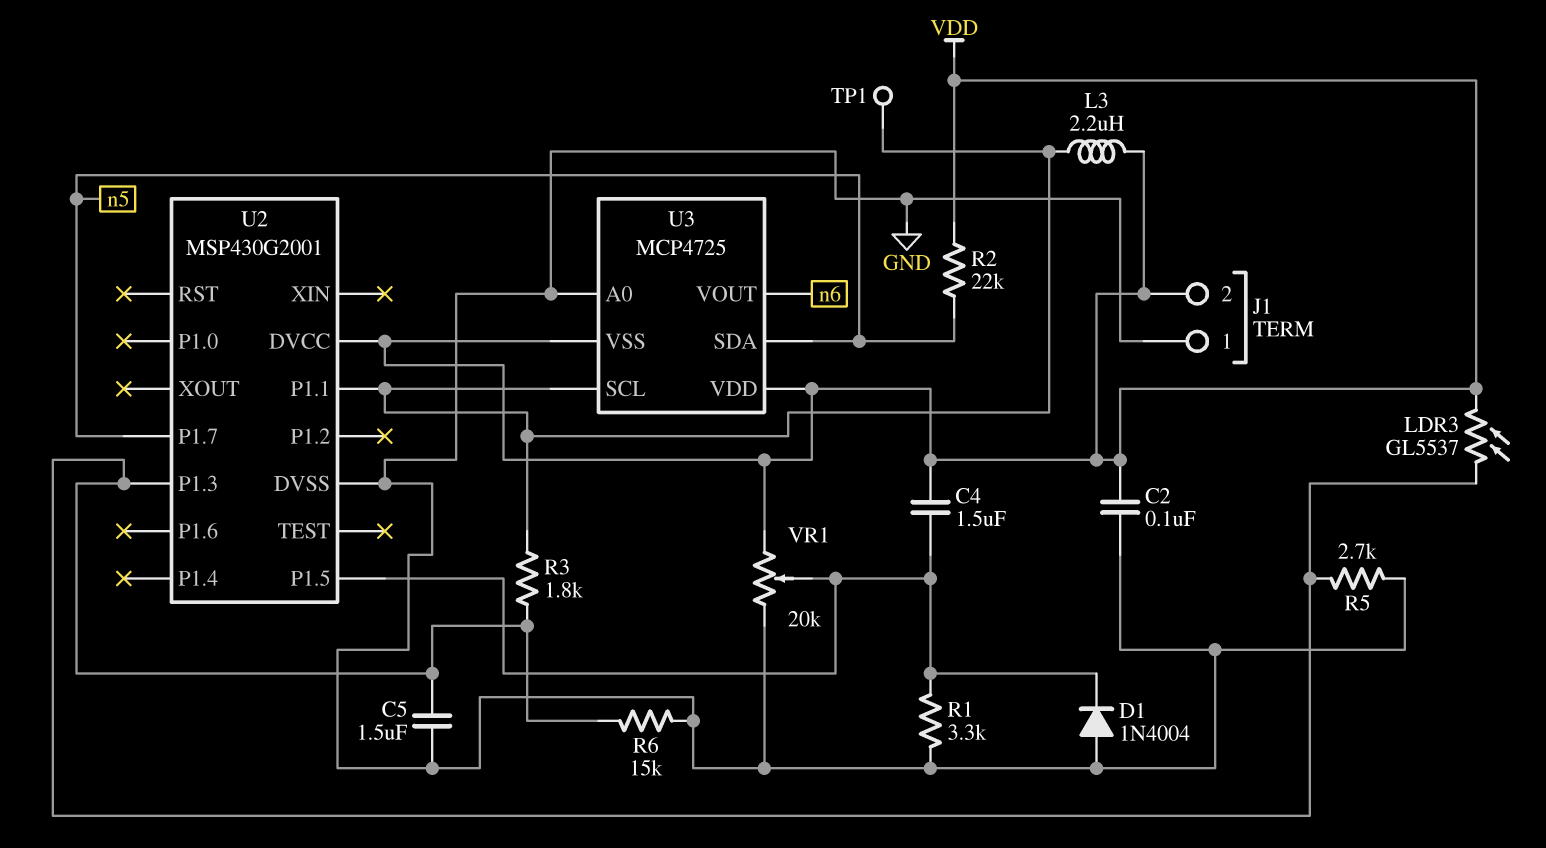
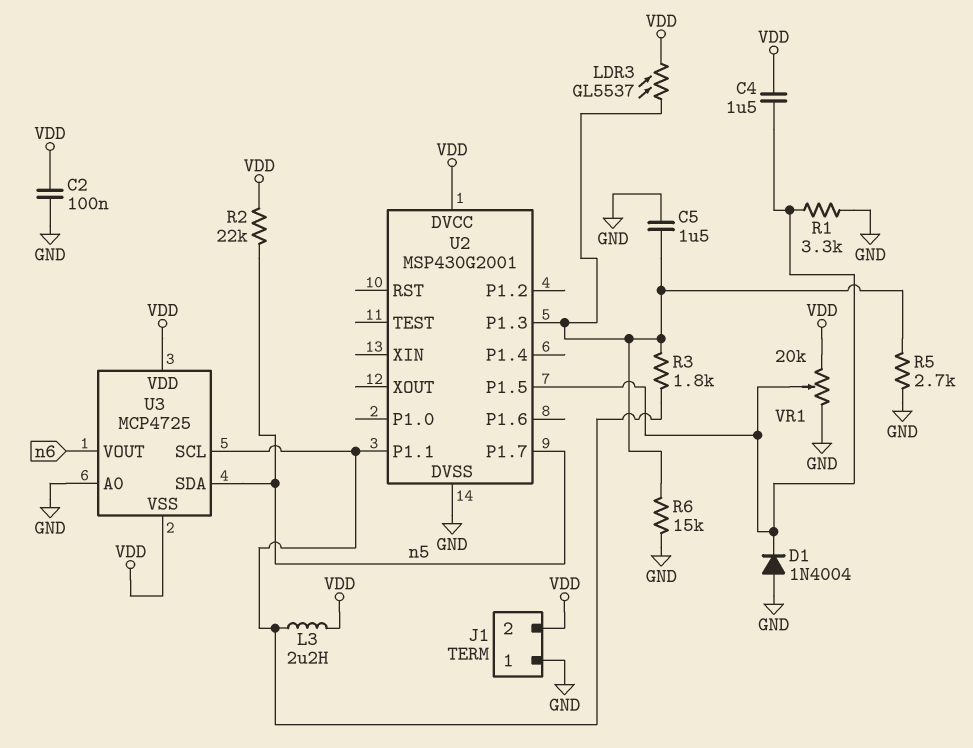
TP1: test point (U2/P1.1) -> none

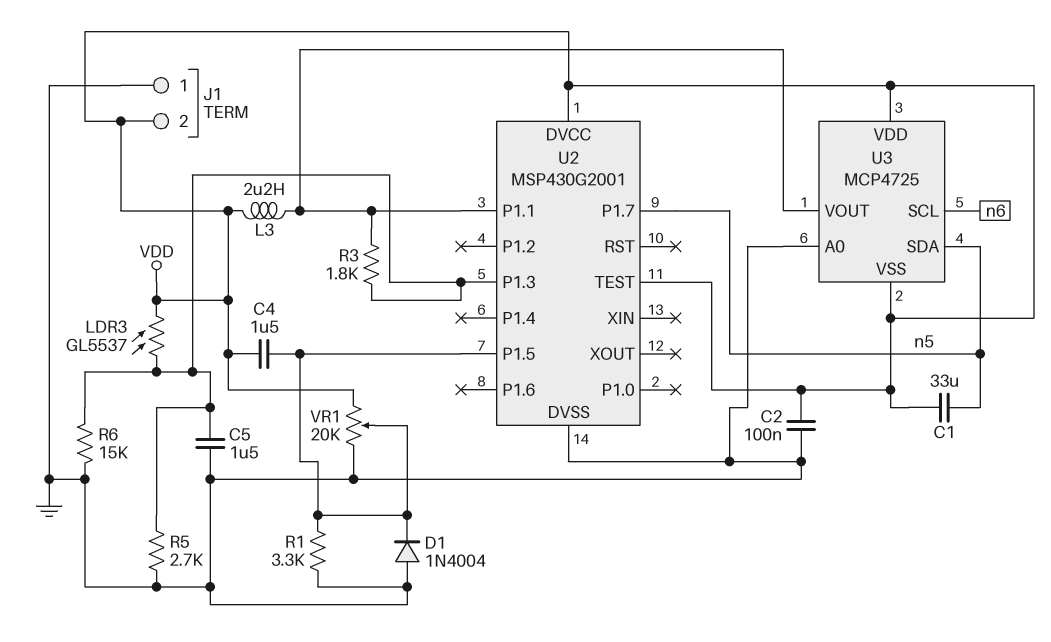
C1: none -> 33uF (VDD, n5)
R2: 22k (VDD, n5) -> none
U2 pin TEST: none -> VDD
U3 pin SCL: U2/P1.1 -> n6
U3 pin VOUT: n6 -> U2/P1.1

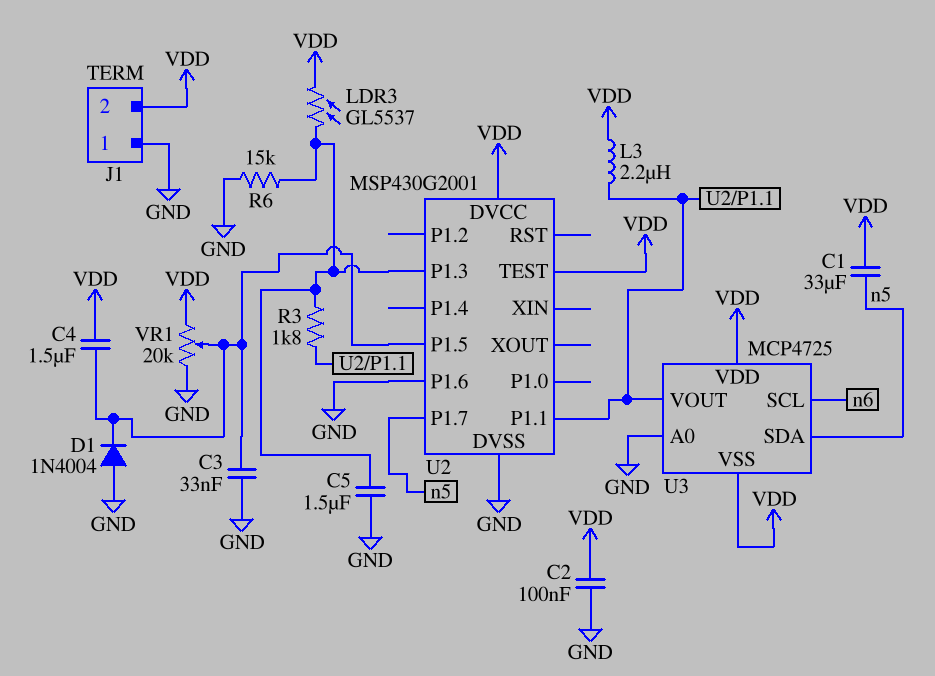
C3: none -> 33nF (GND, U2/P1.5)
R1: 3.3k (GND, U2/P1.5) -> none
R5: 2.7k (GND, U2/P1.3) -> none
U2 pin P1.6: none -> GND

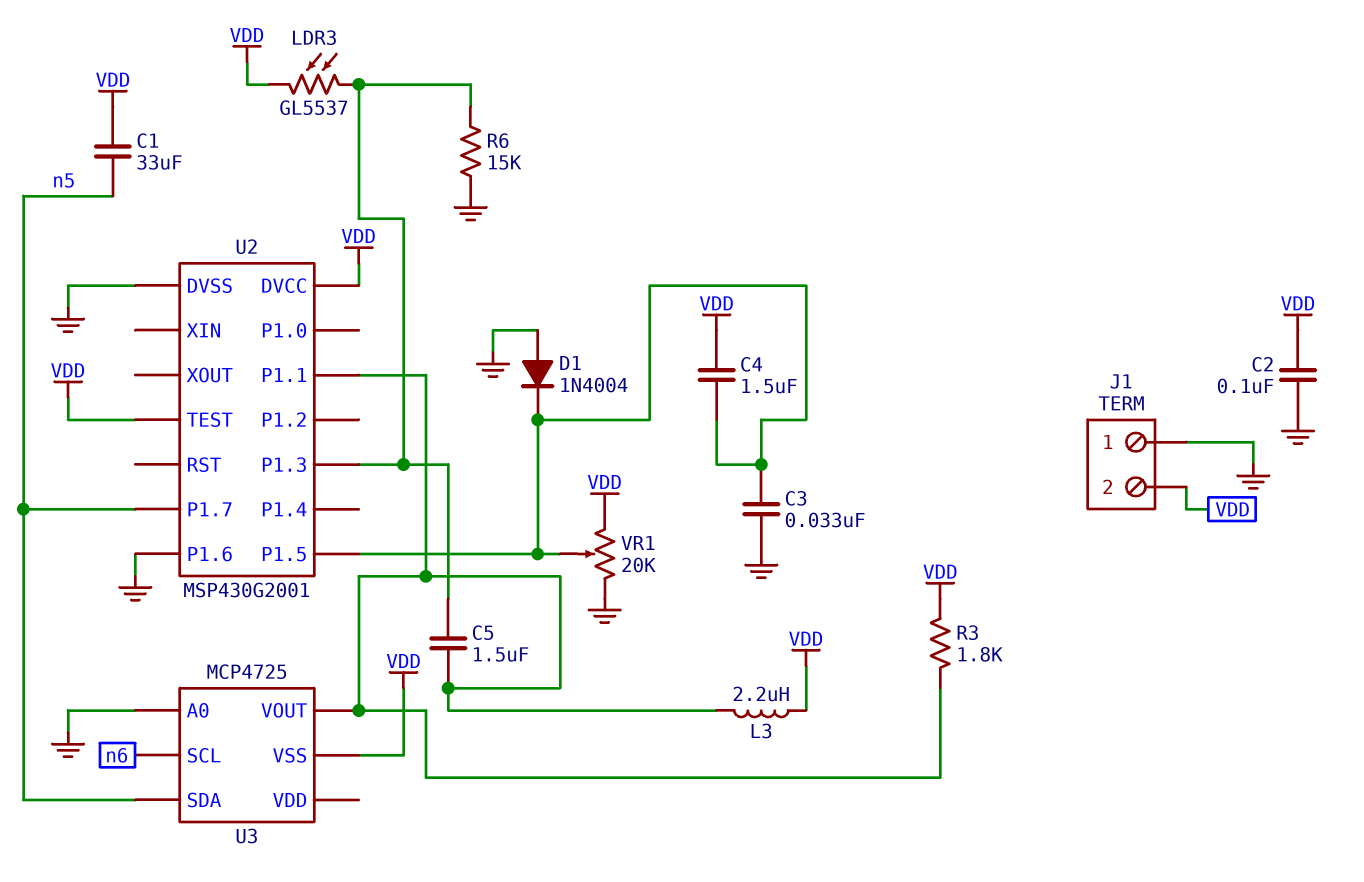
C5: 1.5uF (GND, U2/P1.3) -> 1.5uF (U2/P1.1, U2/P1.3)
R3: 1.8k (U2/P1.1, U2/P1.3) -> 1.8k (U2/P1.1, VDD)
U3 pin VDD: VDD -> none

